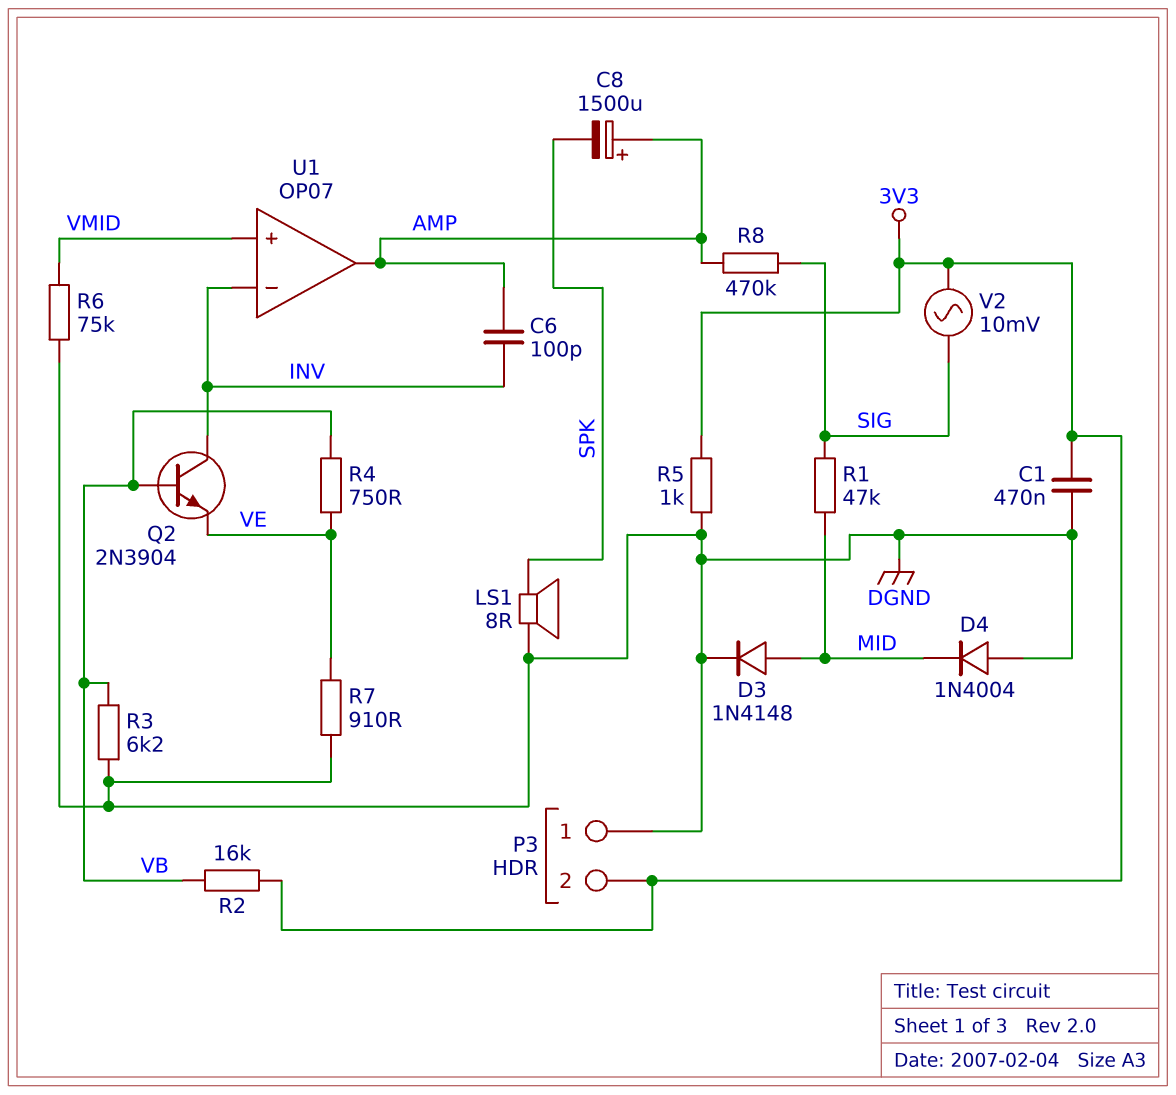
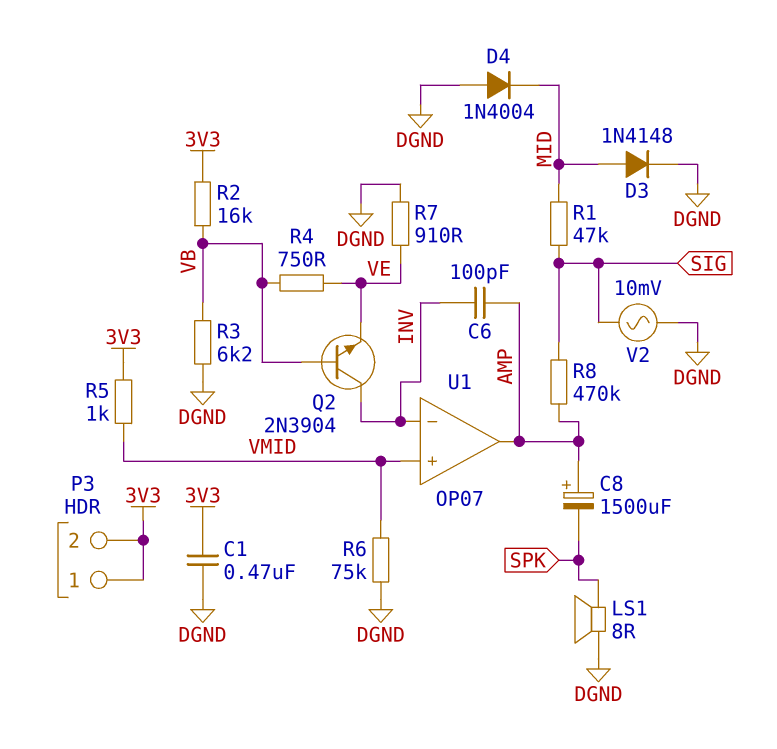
P3 pin 1: DGND -> 3V3
R5: 1k (3V3, DGND) -> 1k (3V3, VMID)
V2: AC 10mV (3V3, SIG) -> AC 10mV (DGND, SIG)

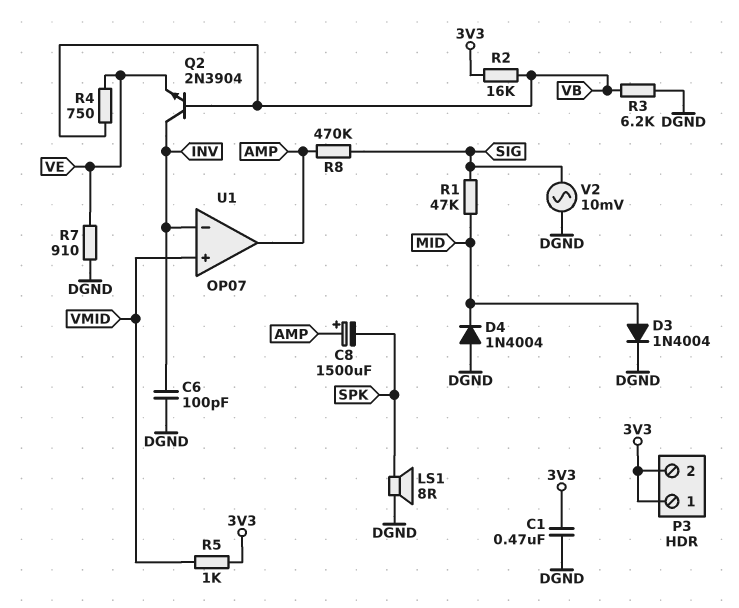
C6: 100pF (AMP, INV) -> 100pF (DGND, INV)
D3: diode 1N4148 (A MID, K DGND) -> diode 1N4004 (A MID, K DGND)
R6: 75k (DGND, VMID) -> none

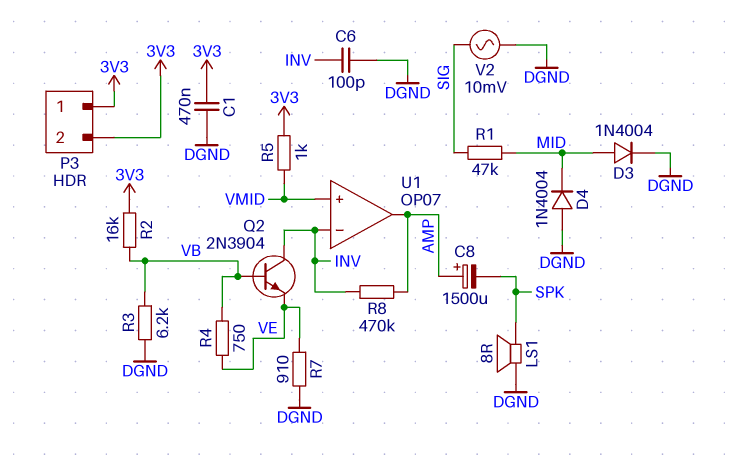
R8: 470k (AMP, SIG) -> 470k (AMP, INV)

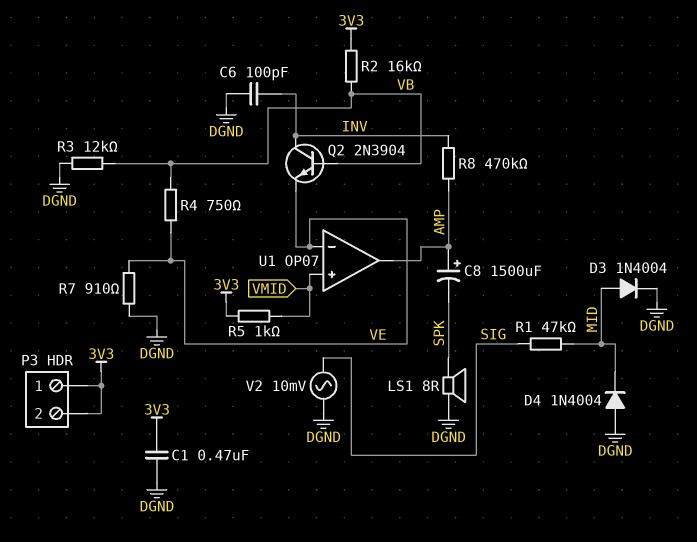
R3: 6.2k (DGND, VB) -> 12k (DGND, VB)
U1 pin in-: INV -> VE

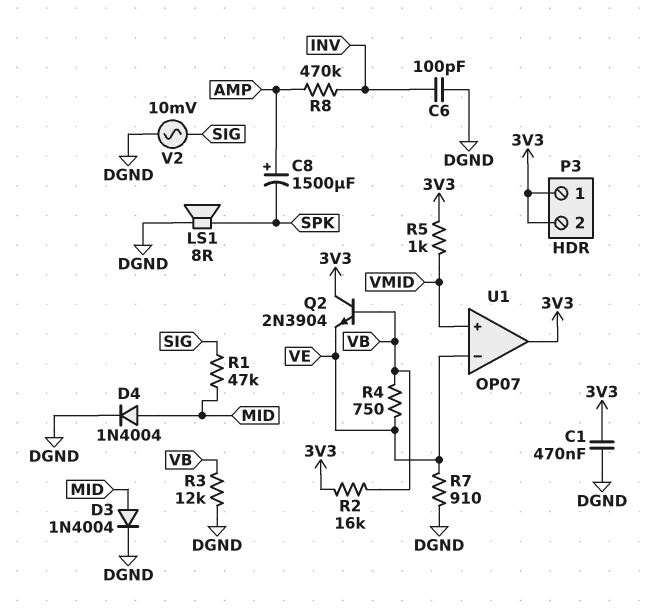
D4: diode 1N4004 (A DGND, K MID) -> diode 1N4004 (A MID, K DGND)
Q2: NPN 2N3904 (B VB, C INV, E VE) -> NPN 2N3904 (B VB, C 3V3, E VE)
U1 pin out: AMP -> 3V3

